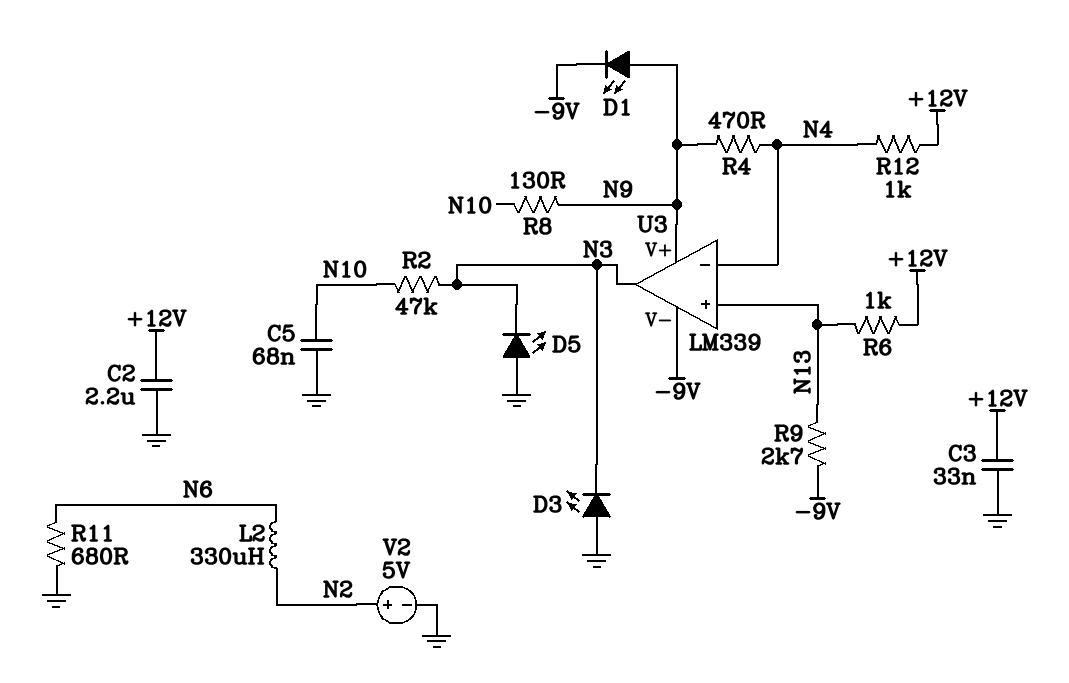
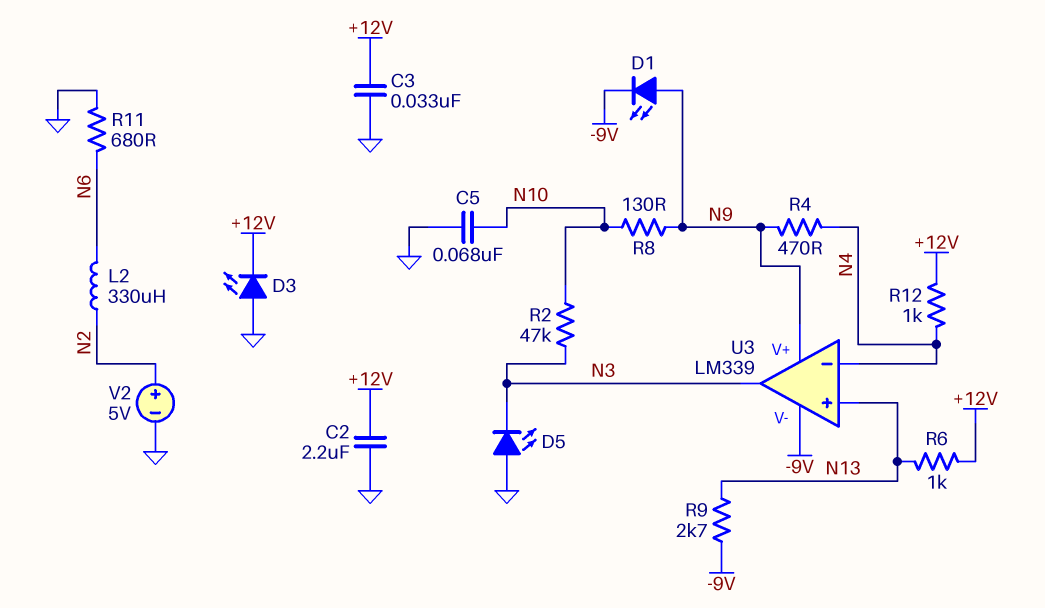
D3: LED (A GND, K N3) -> LED (A GND, K +12V)

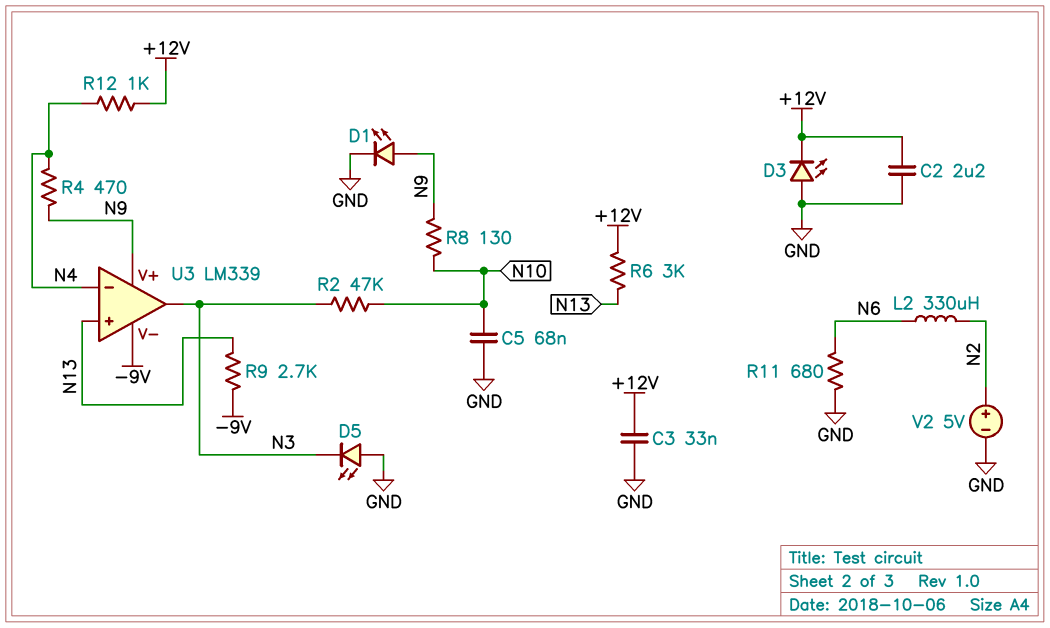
D1: LED (A N9, K -9V) -> LED (A N9, K GND)
R6: 1k (+12V, N13) -> 3k (+12V, N13)

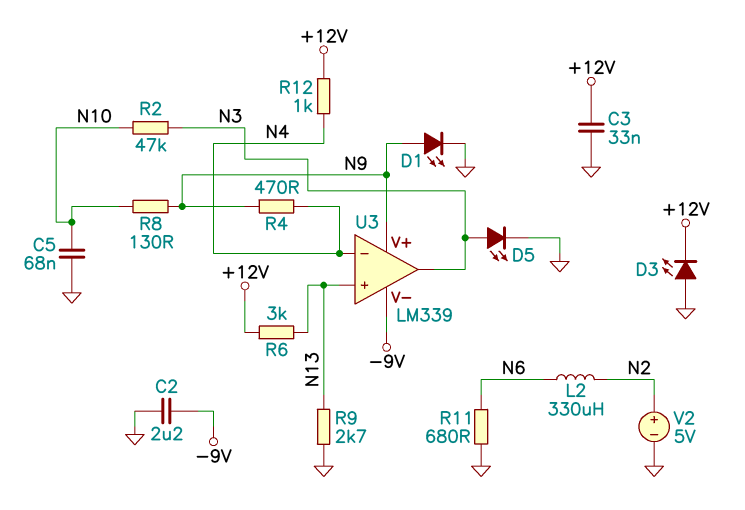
C2: 2.2uF (+12V, GND) -> 2.2uF (-9V, GND)
D5: LED (A GND, K N3) -> LED (A N3, K GND)
R9: 2.7k (-9V, N13) -> 2.7k (GND, N13)

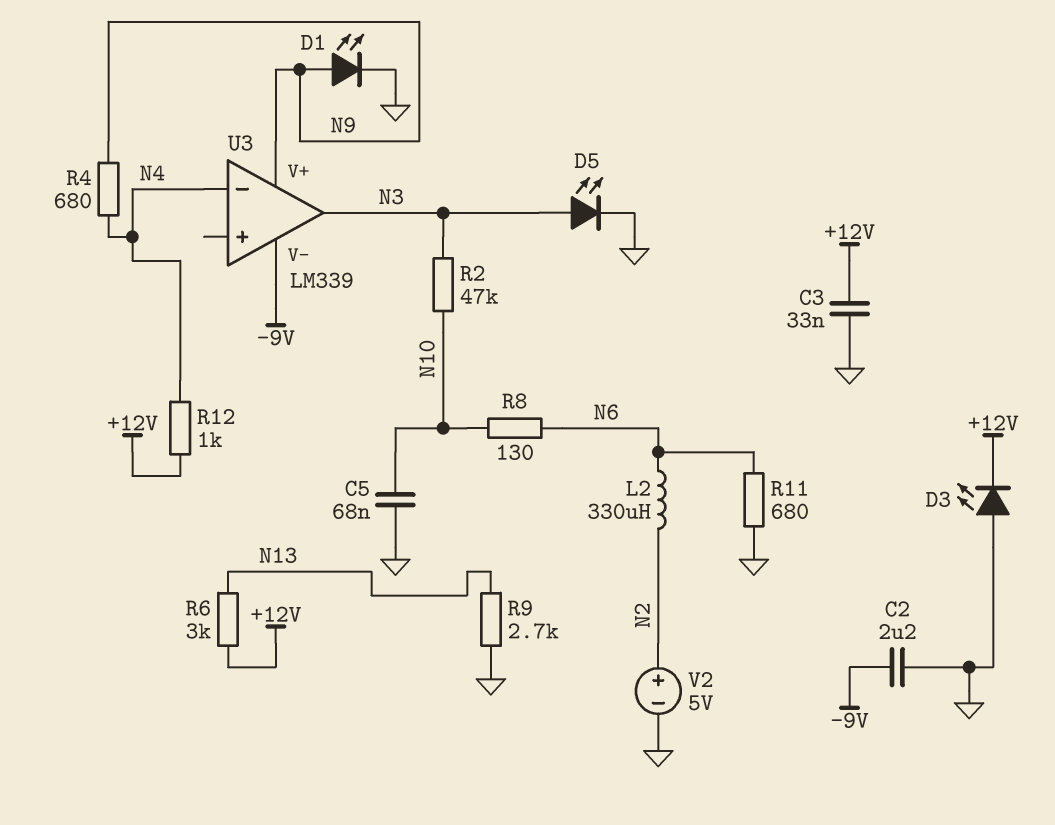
R4: 470 (N4, N9) -> 680 (N4, N9)
R8: 130 (N9, N10) -> 130 (N6, N10)
U3 pin in+: N13 -> none

